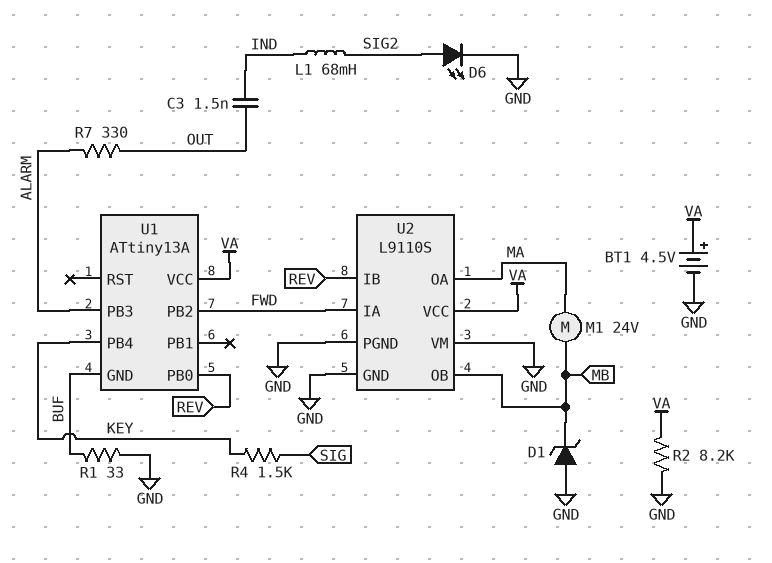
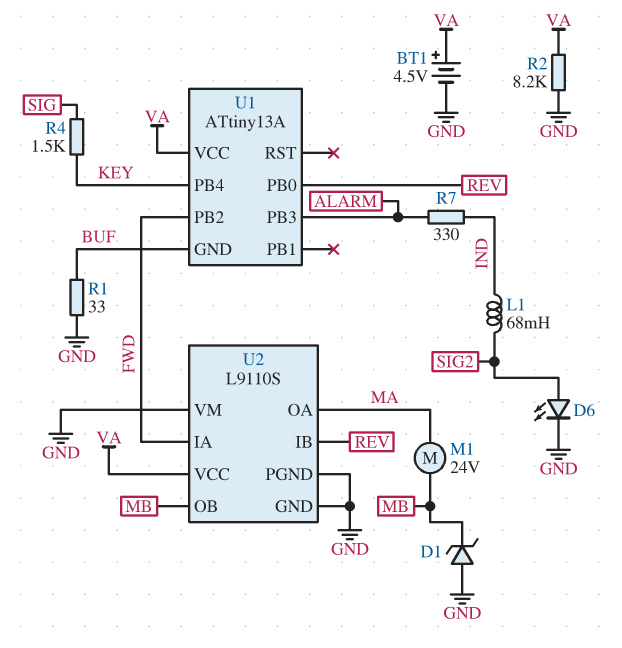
C3: 1.5nF (IND, OUT) -> none
R7: 330 (ALARM, OUT) -> 330 (ALARM, IND)

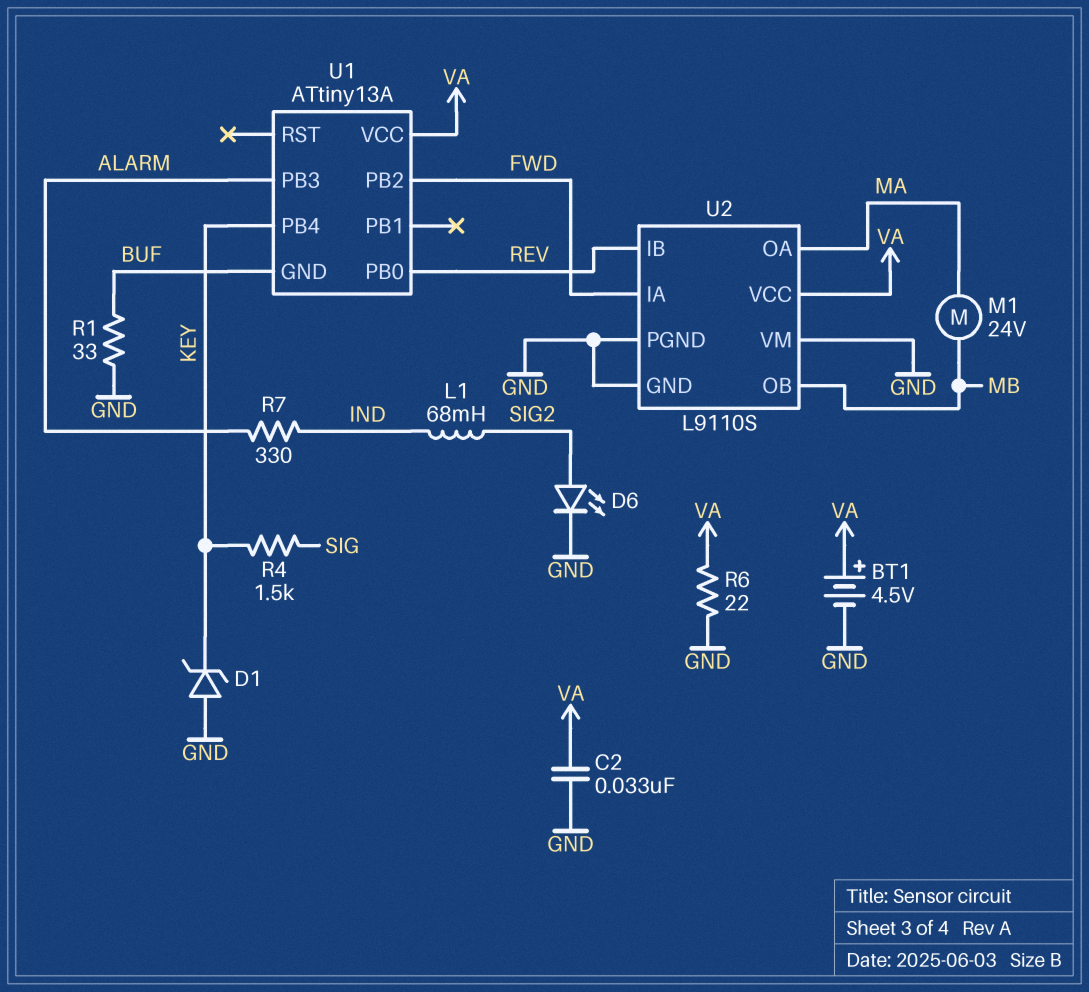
C2: none -> 33nF (GND, VA)
D1: zener (A GND, K MB) -> zener (A GND, K KEY)
R2: 8.2k (GND, VA) -> none
R6: none -> 22 (GND, VA)

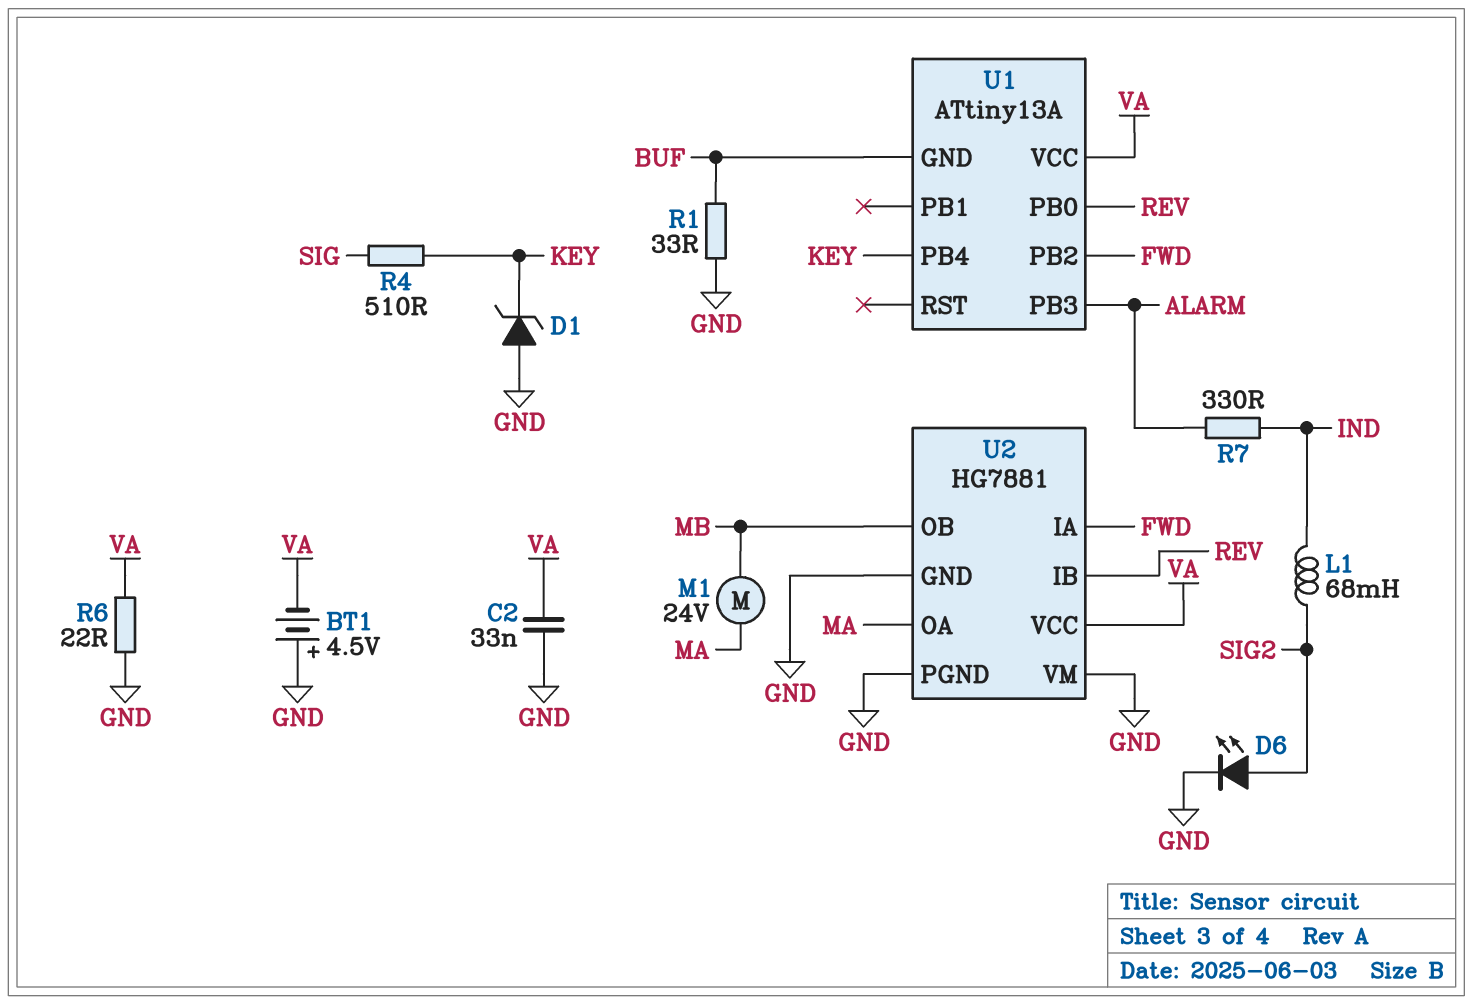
BT1: 4.5V (plus VA, minus GND) -> 4.5V (plus GND, minus VA)
R4: 1.5k (KEY, SIG) -> 510 (KEY, SIG)
U2: L9110S -> HG7881

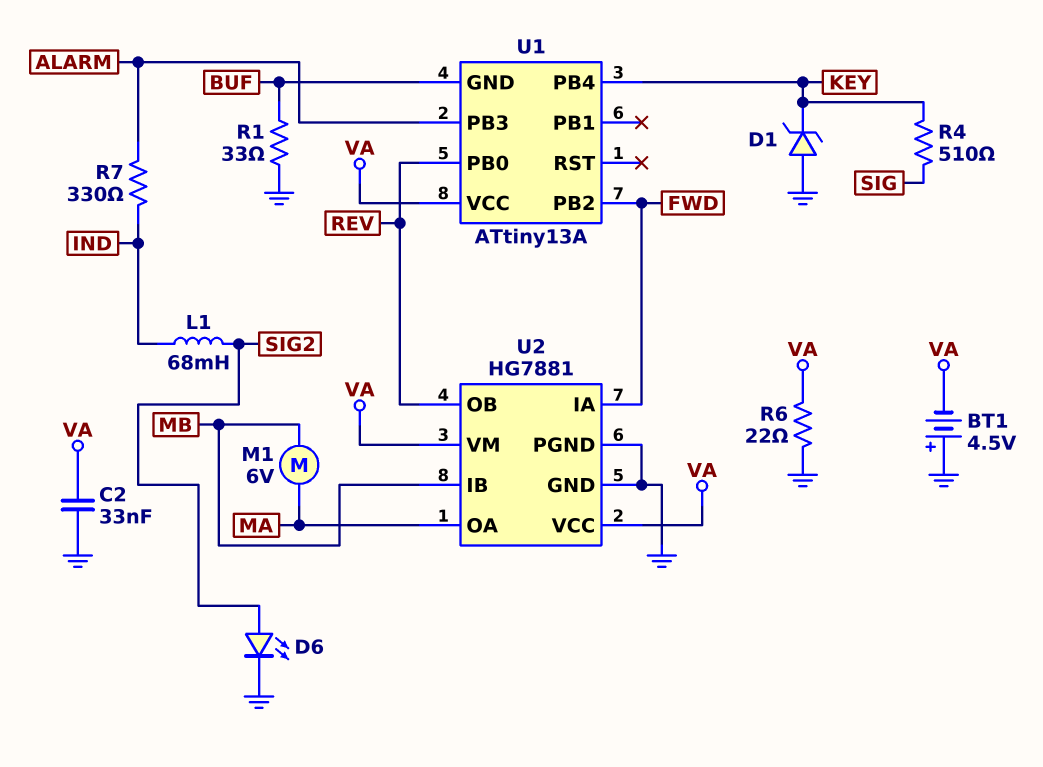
M1: motor 24V (MA, MB) -> motor 6V (MA, MB)
U2 pin IB: REV -> MB
U2 pin OB: MB -> REV
U2 pin VM: GND -> VA

